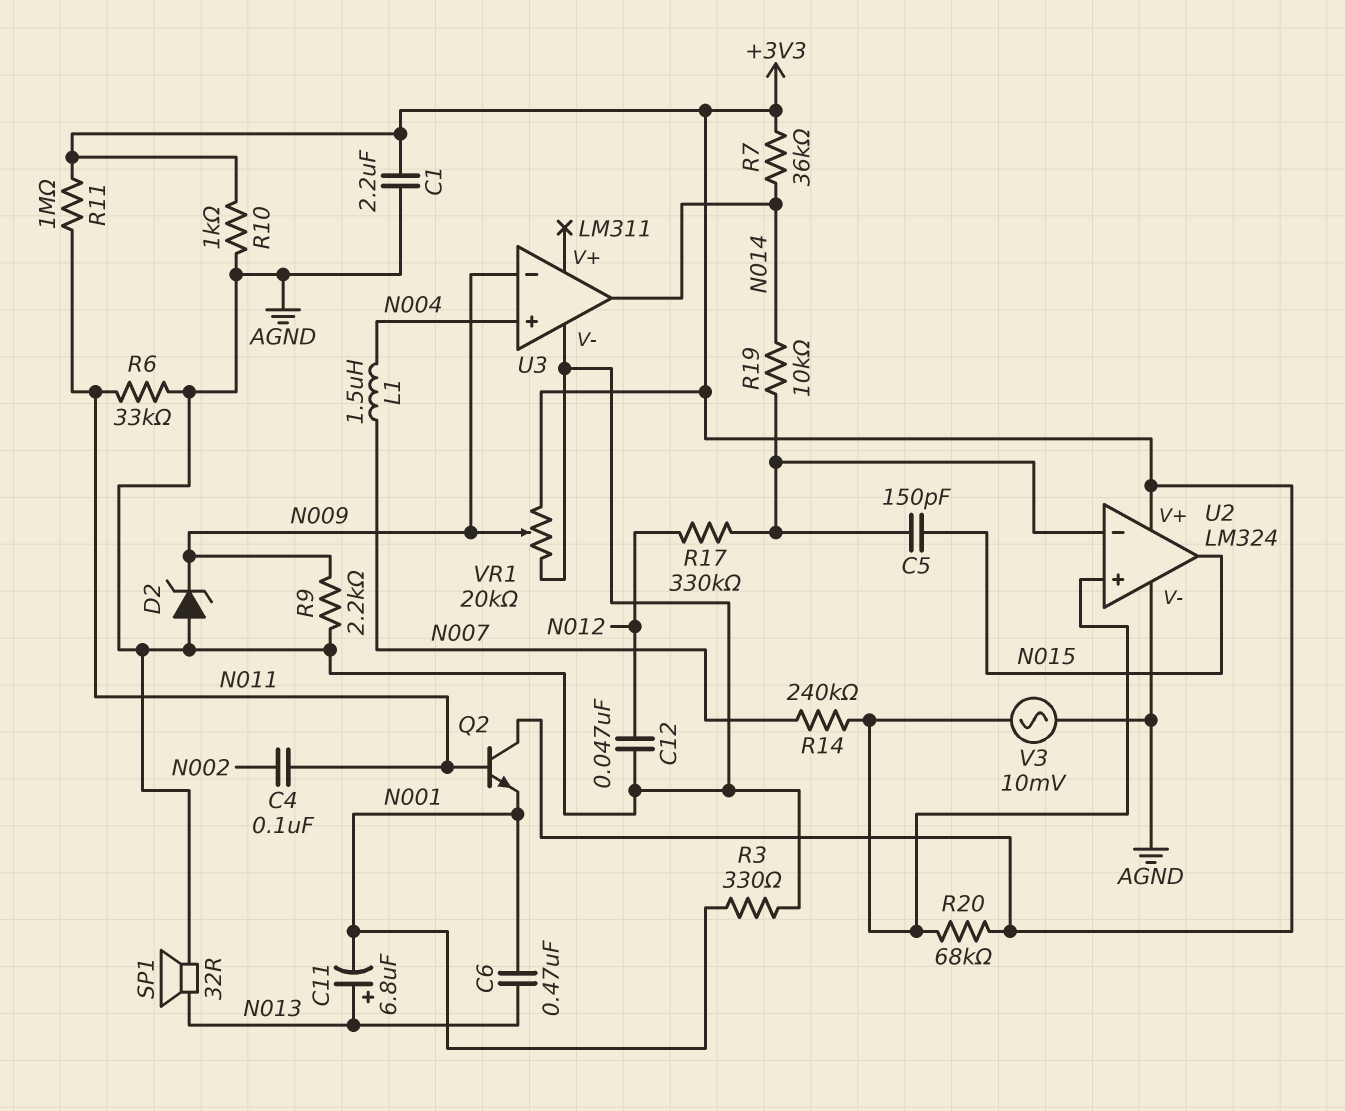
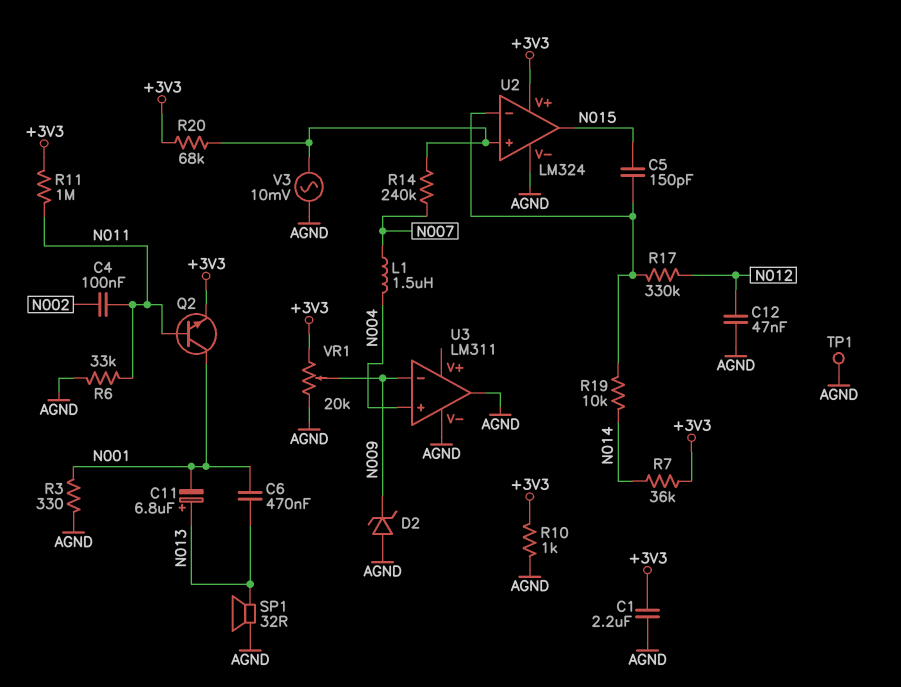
Q2: NPN (B N011, C +3V3, E N001) -> NPN (B N011, C N001, E +3V3)
R9: 2.2k (AGND, N009) -> none
TP1: none -> test point (AGND)
U3 pin out: N014 -> AGND

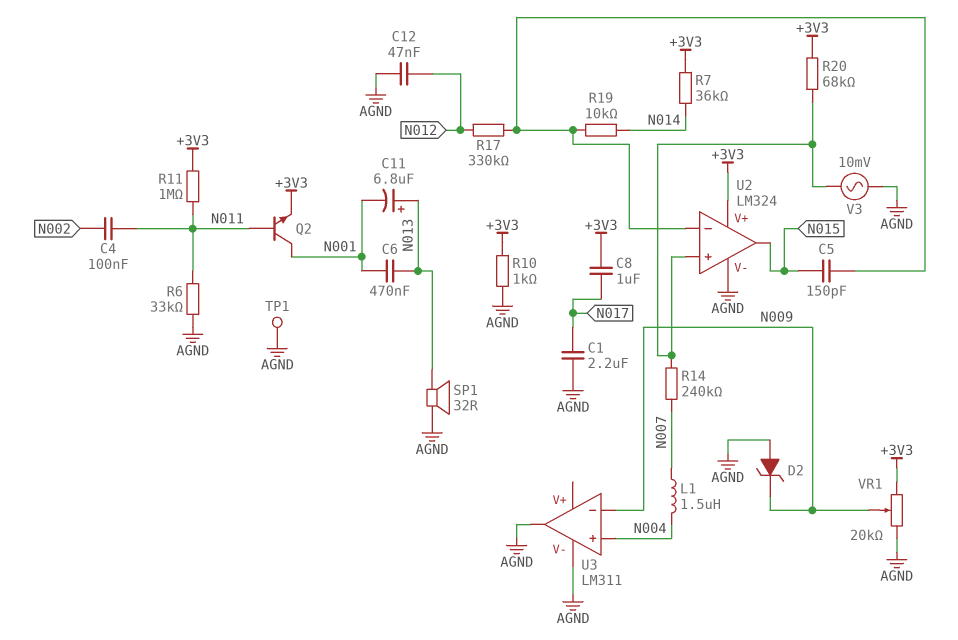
C1: 2.2uF (+3V3, AGND) -> 2.2uF (AGND, N017)
C8: none -> 1uF (+3V3, N017)
R3: 330 (AGND, N001) -> none

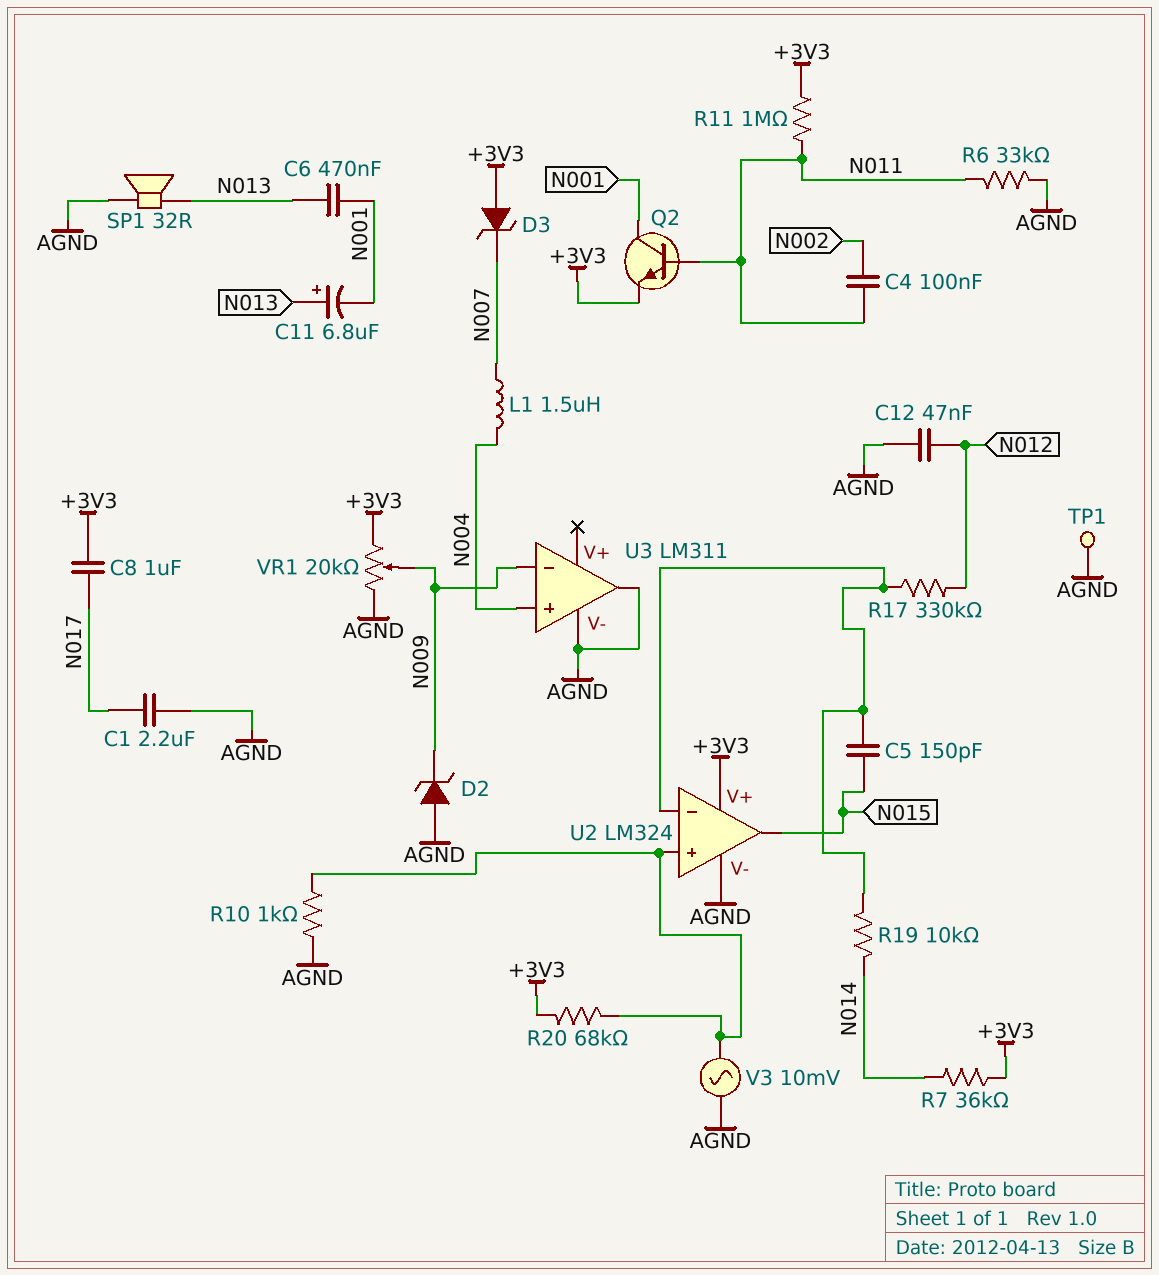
D3: none -> zener (A +3V3, K N007)
R10: 1k (+3V3, AGND) -> 1k (AGND, U2/in+)
R14: 240k (N007, U2/in+) -> none

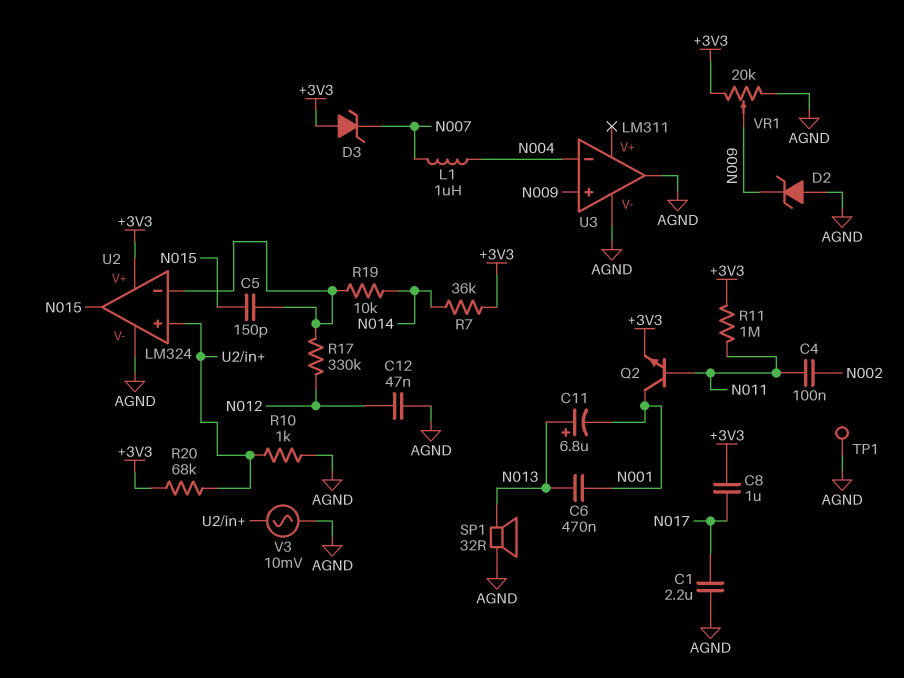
L1: 1.5uH (N004, N007) -> 1uH (N004, N007)
R6: 33k (AGND, N011) -> none
U3 pin in+: N004 -> N009
U3 pin in-: N009 -> N004

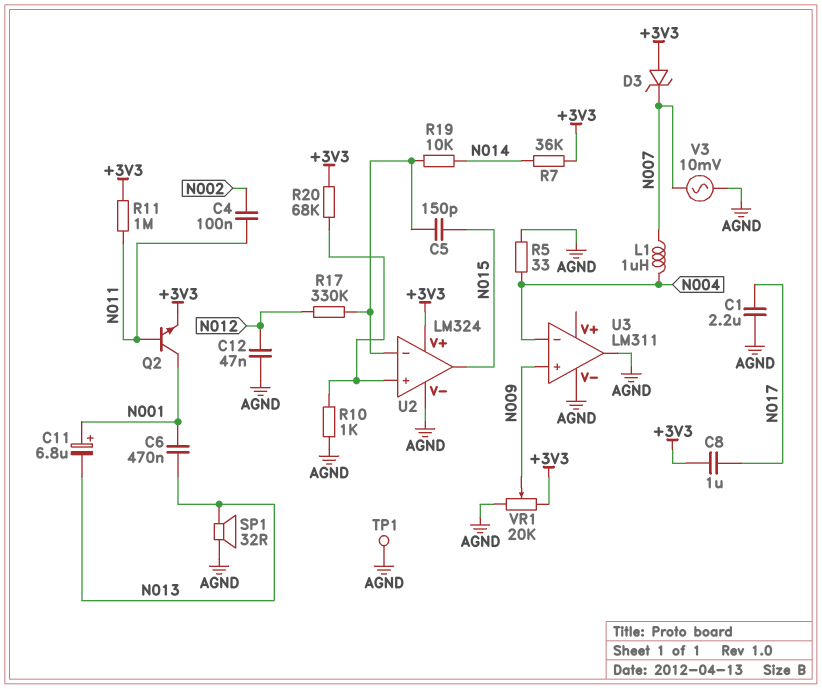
C11: 6.8uF (plus N013, minus N001) -> 6.8uF (plus N001, minus N013)
D2: zener (A AGND, K N009) -> none
R5: none -> 33 (AGND, N004)
V3: AC 10mV (AGND, U2/in+) -> AC 10mV (AGND, N007)

